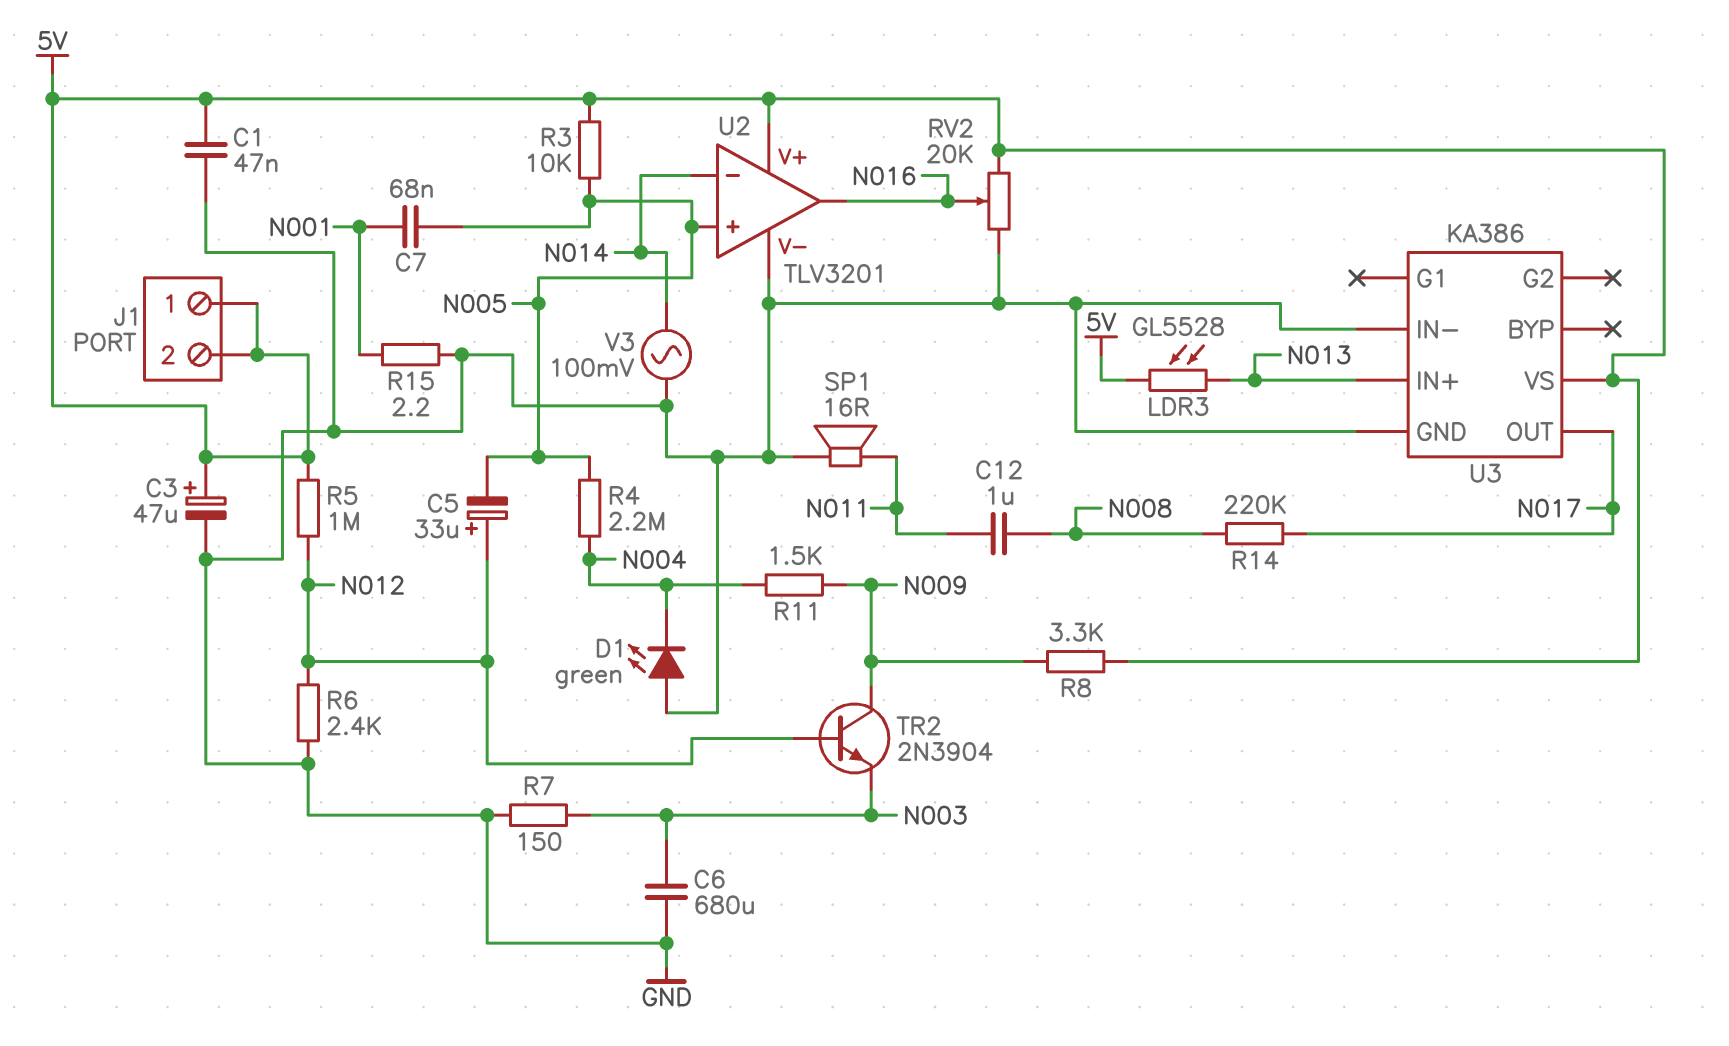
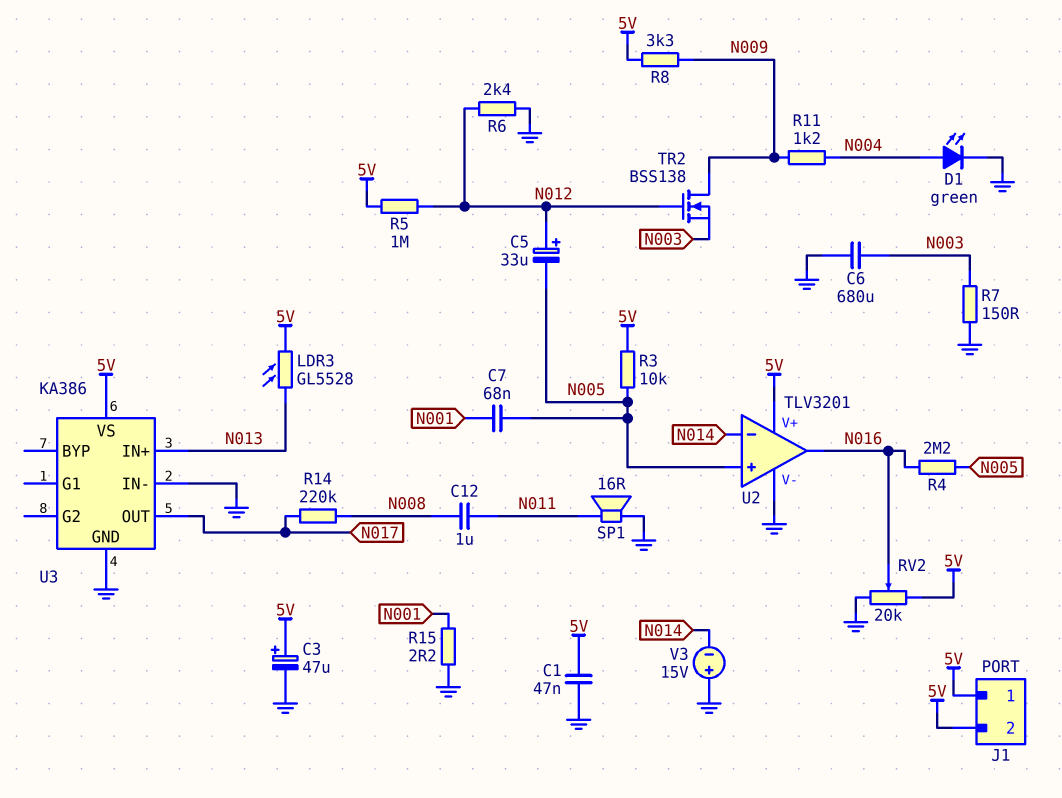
D1: LED green (A GND, K N004) -> LED green (A N004, K GND)
R4: 2.2M (N004, N005) -> 2.2M (N005, N016)
R11: 1.5k (N004, N009) -> 1.2k (N004, N009)
TR2: NPN 2N3904 (B N012, C N009, E N003) -> NMOS BSS138 (G N012, D N009, S N003)
V3: AC 100mV (GND, N014) -> 15V (plus GND, minus N014)

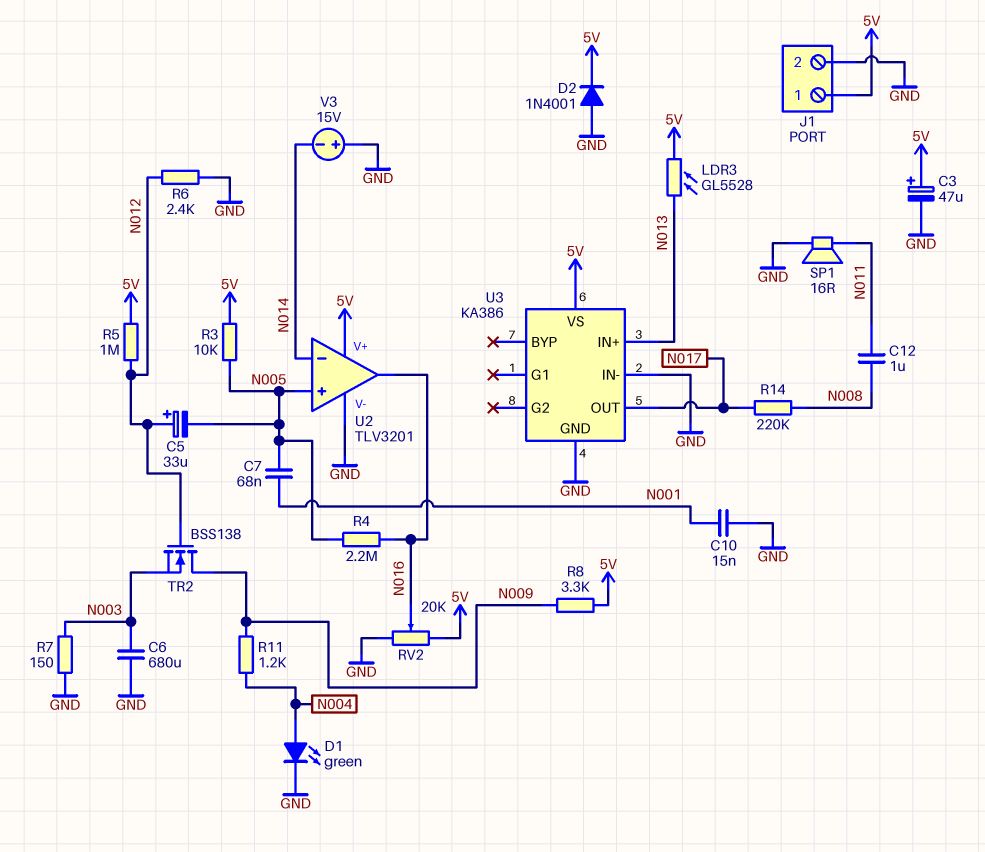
C1: 47nF (5V, GND) -> none
C10: none -> 15nF (GND, N001)
D2: none -> diode 1N4001 (A GND, K 5V)
J1 pin 2: 5V -> GND
R15: 2.2 (GND, N001) -> none

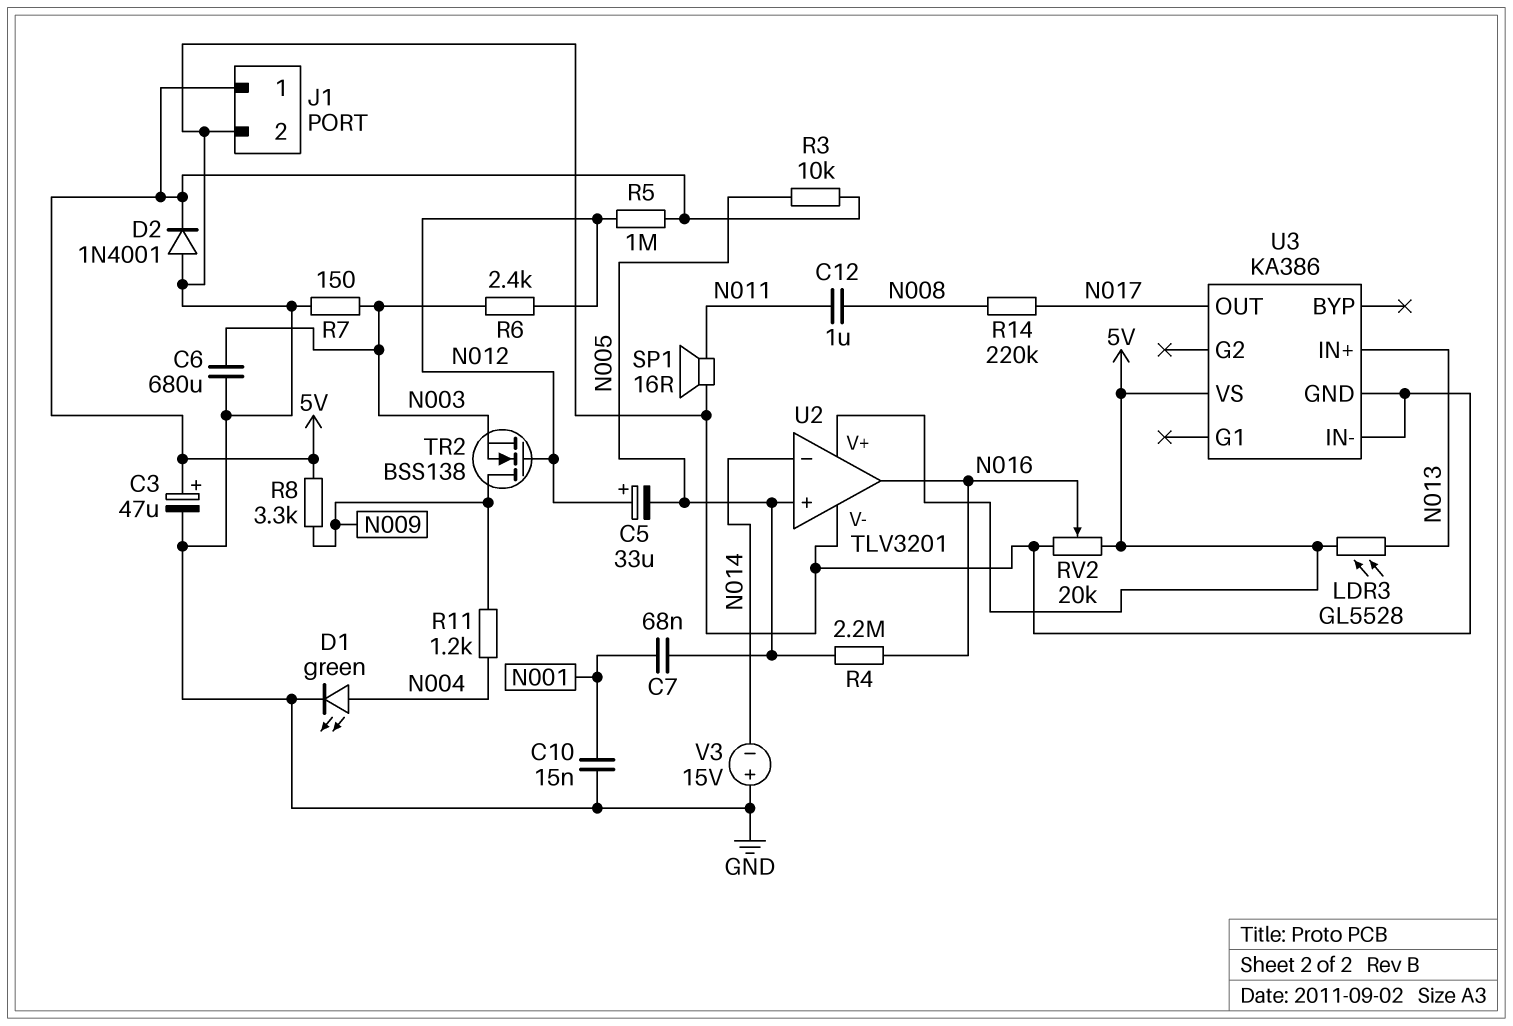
R6: 2.4k (GND, N012) -> 2.4k (N003, N012)

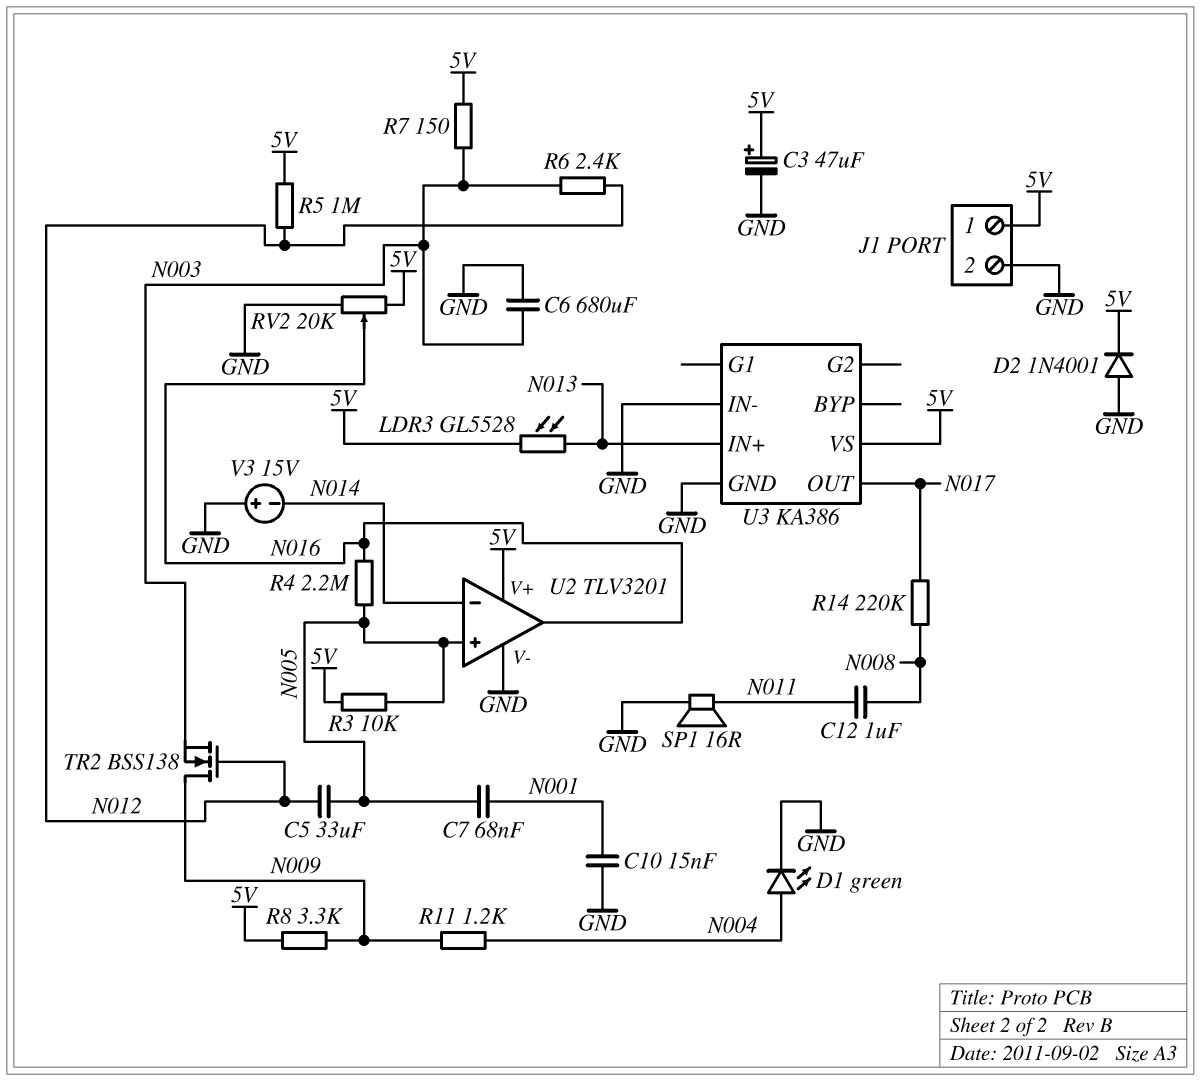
C5: 33uF (plus N012, minus N005) -> 33uF (N005, N012)
R7: 150 (GND, N003) -> 150 (5V, N003)

